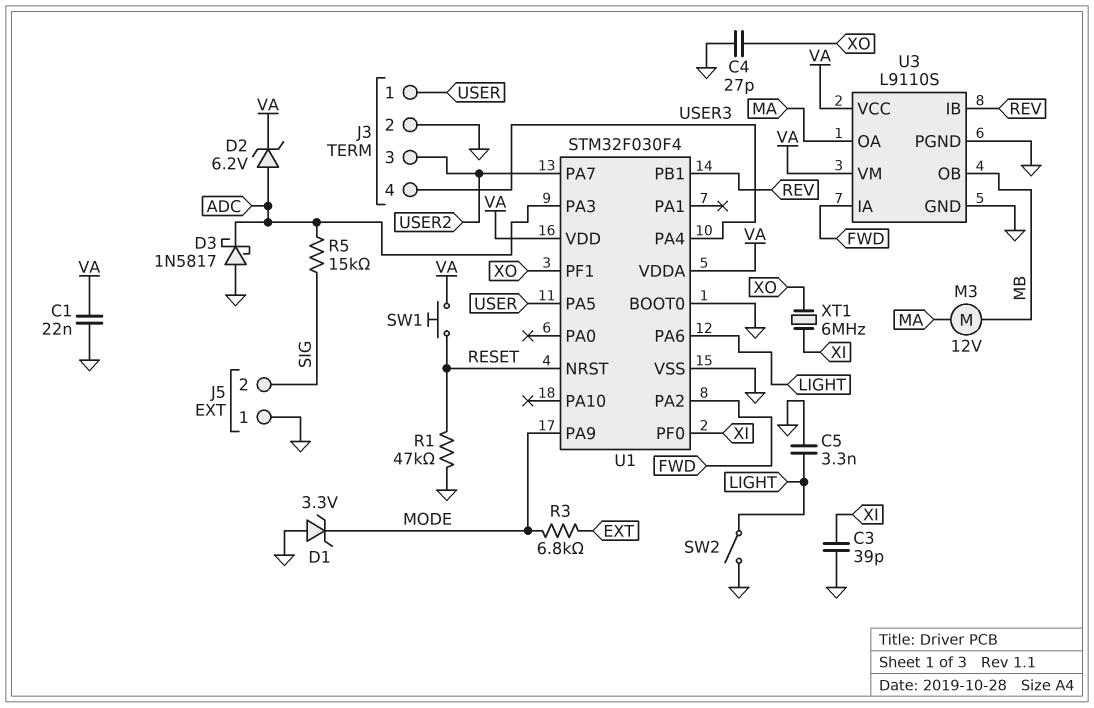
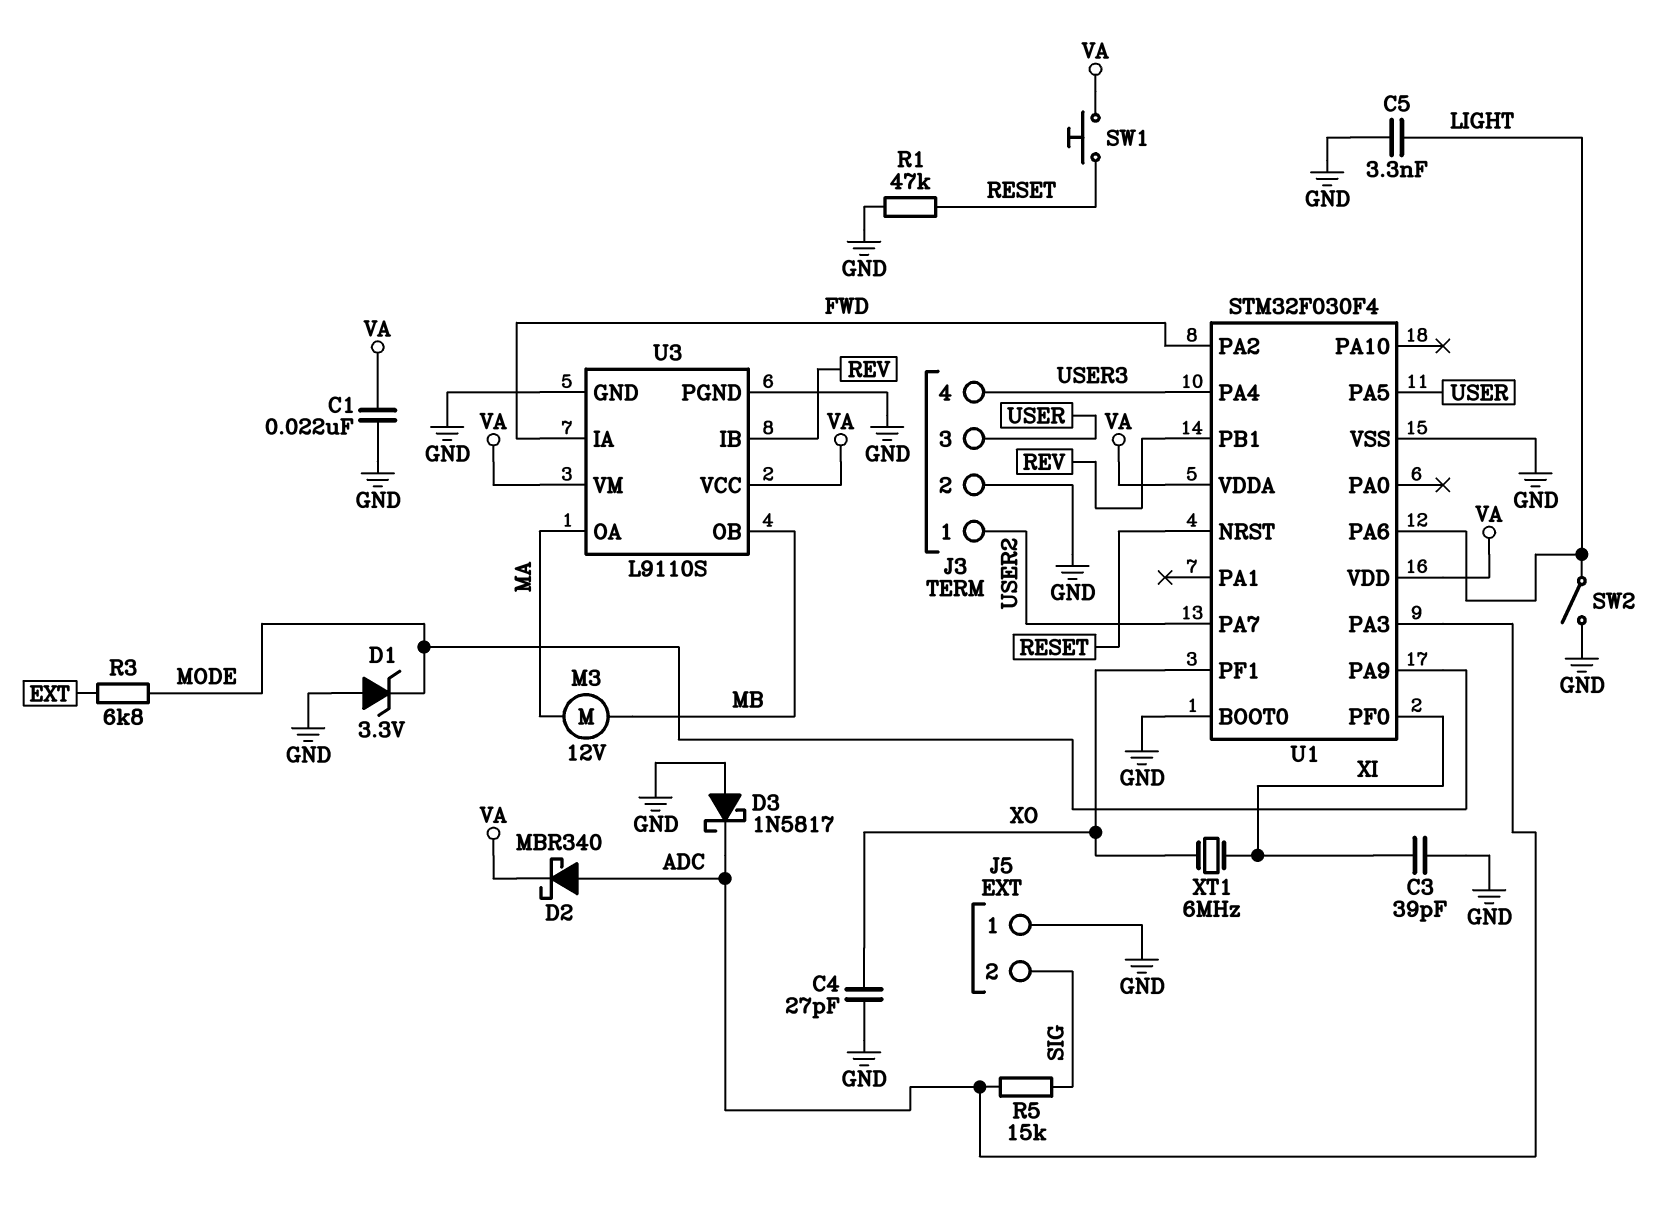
D2: zener 6.2V (A ADC, K VA) -> schottky MBR340 (A ADC, K VA)
J3 pin 1: USER -> USER2
J3 pin 3: USER2 -> USER

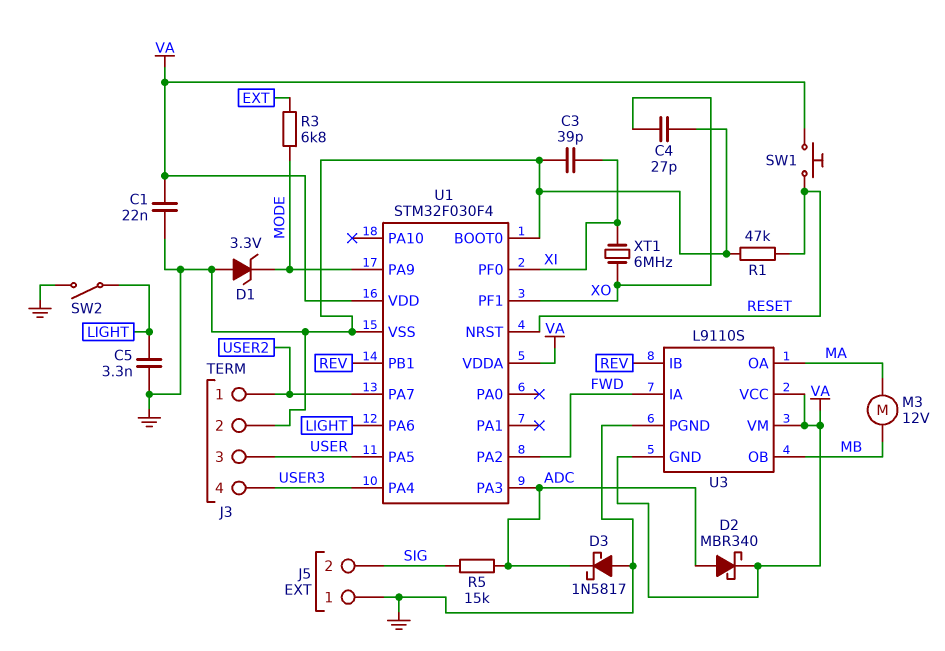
U3 pin GND: GND -> VA

